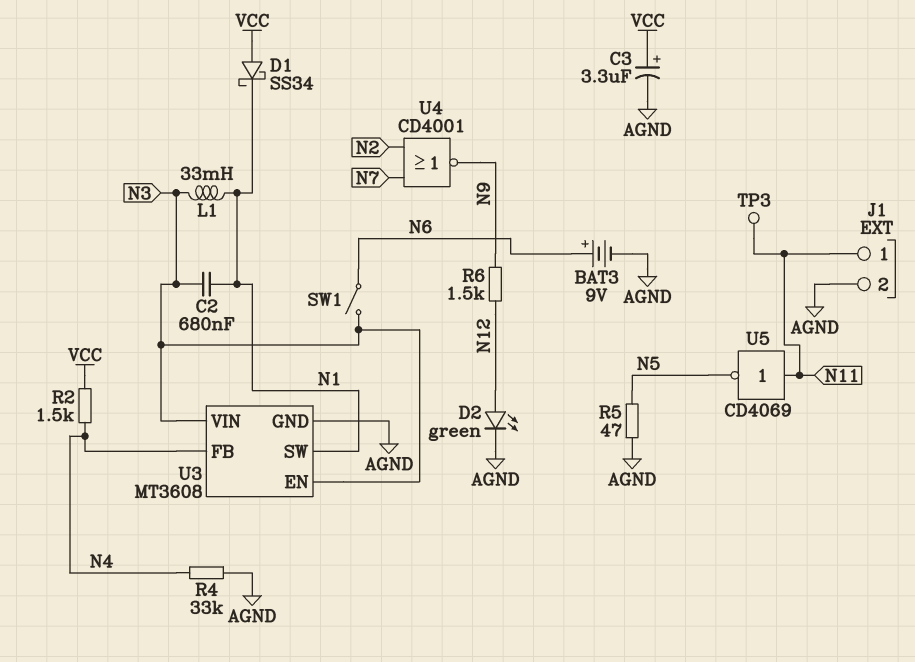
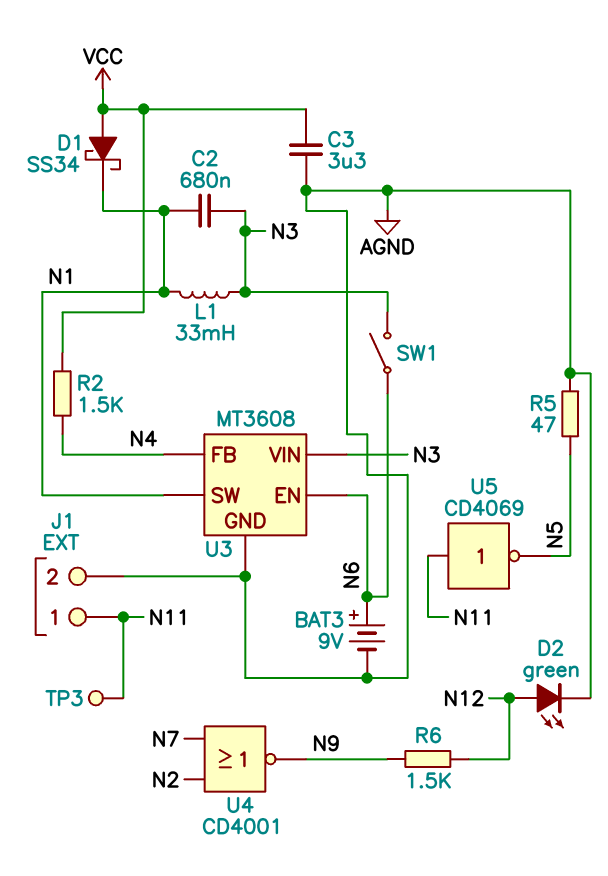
C3: 3.3uF (plus VCC, minus AGND) -> 3.3uF (AGND, VCC)
R4: 33k (AGND, N4) -> none
U3 pin EN: N3 -> N6

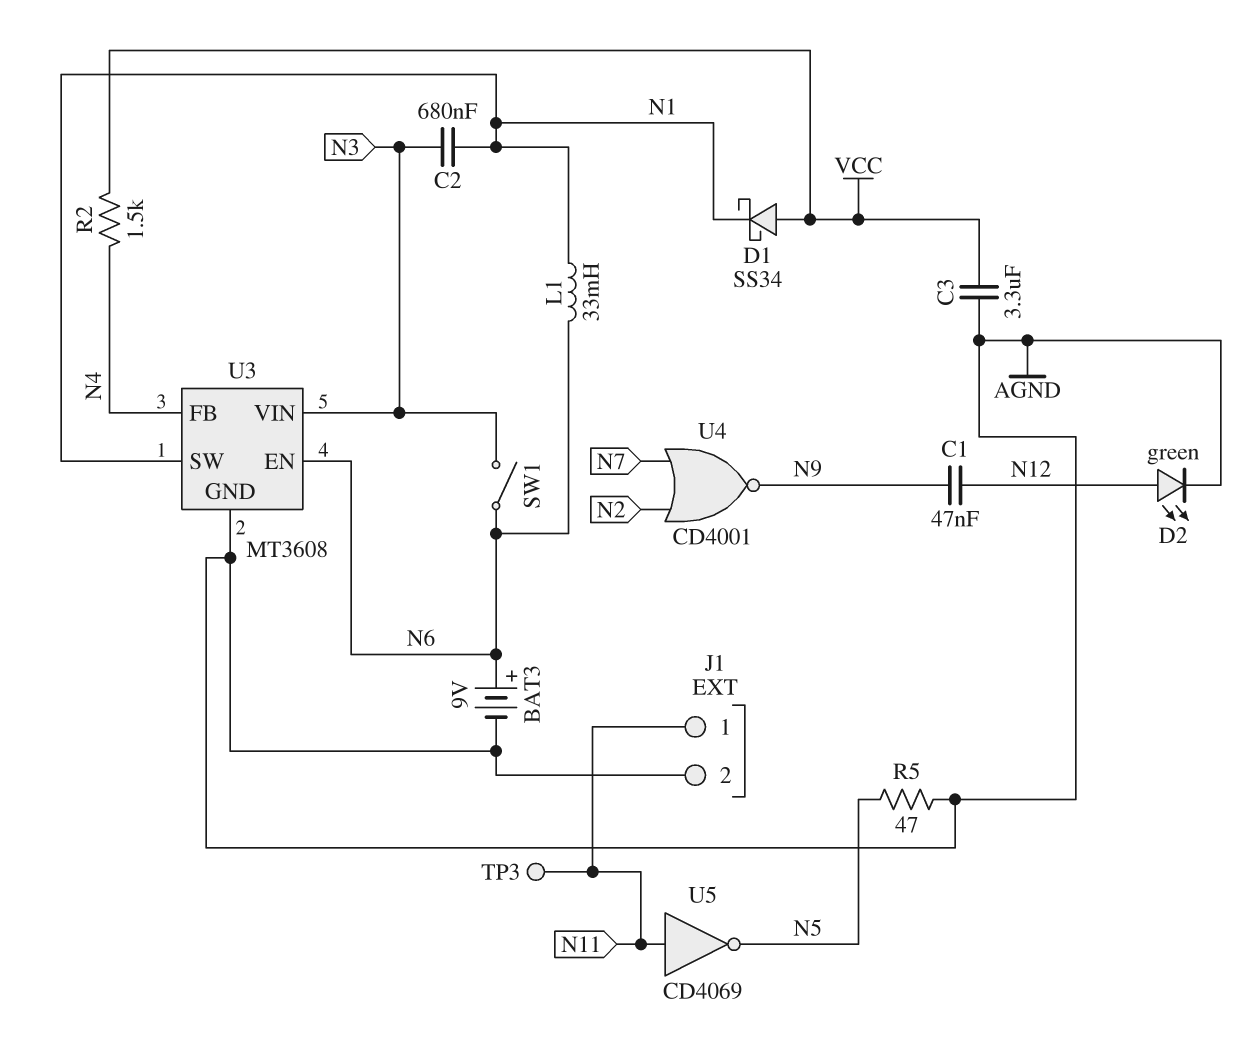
C1: none -> 47nF (N9, N12)
L1: 33mH (N1, N3) -> 33mH (N1, N6)
R6: 1.5k (N9, N12) -> none

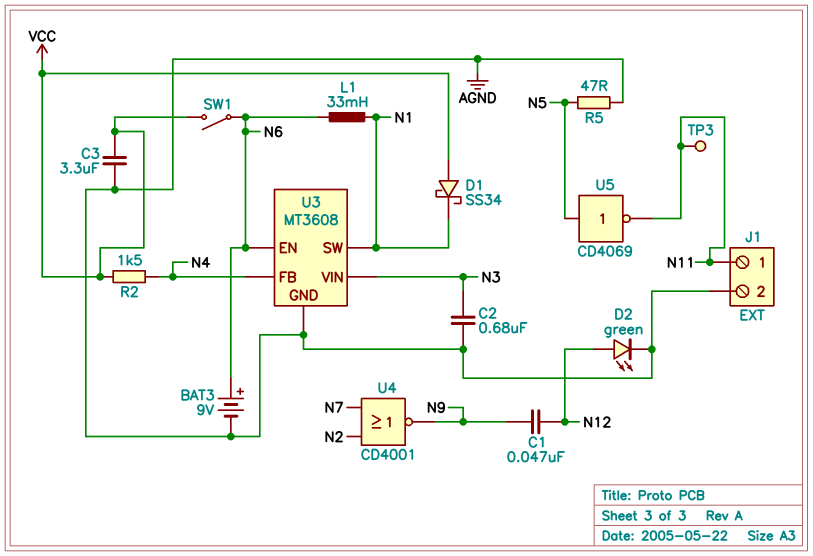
C2: 680nF (N1, N3) -> 680nF (AGND, N3)
SW1: switch (N3, N6) -> switch (N6, VCC)
U5: NOT CD4069 (in N11, out N5) -> NOT CD4069 (in N5, out N11)

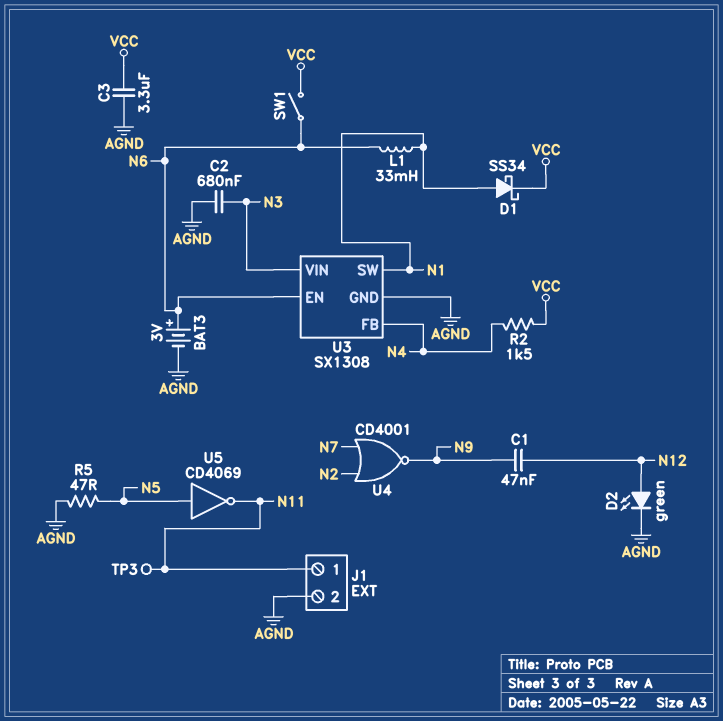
BAT3: 9V (plus N6, minus AGND) -> 3V (plus N6, minus AGND)
D1: schottky SS34 (A VCC, K N1) -> schottky SS34 (A N1, K VCC)
U3: MT3608 -> SX1308

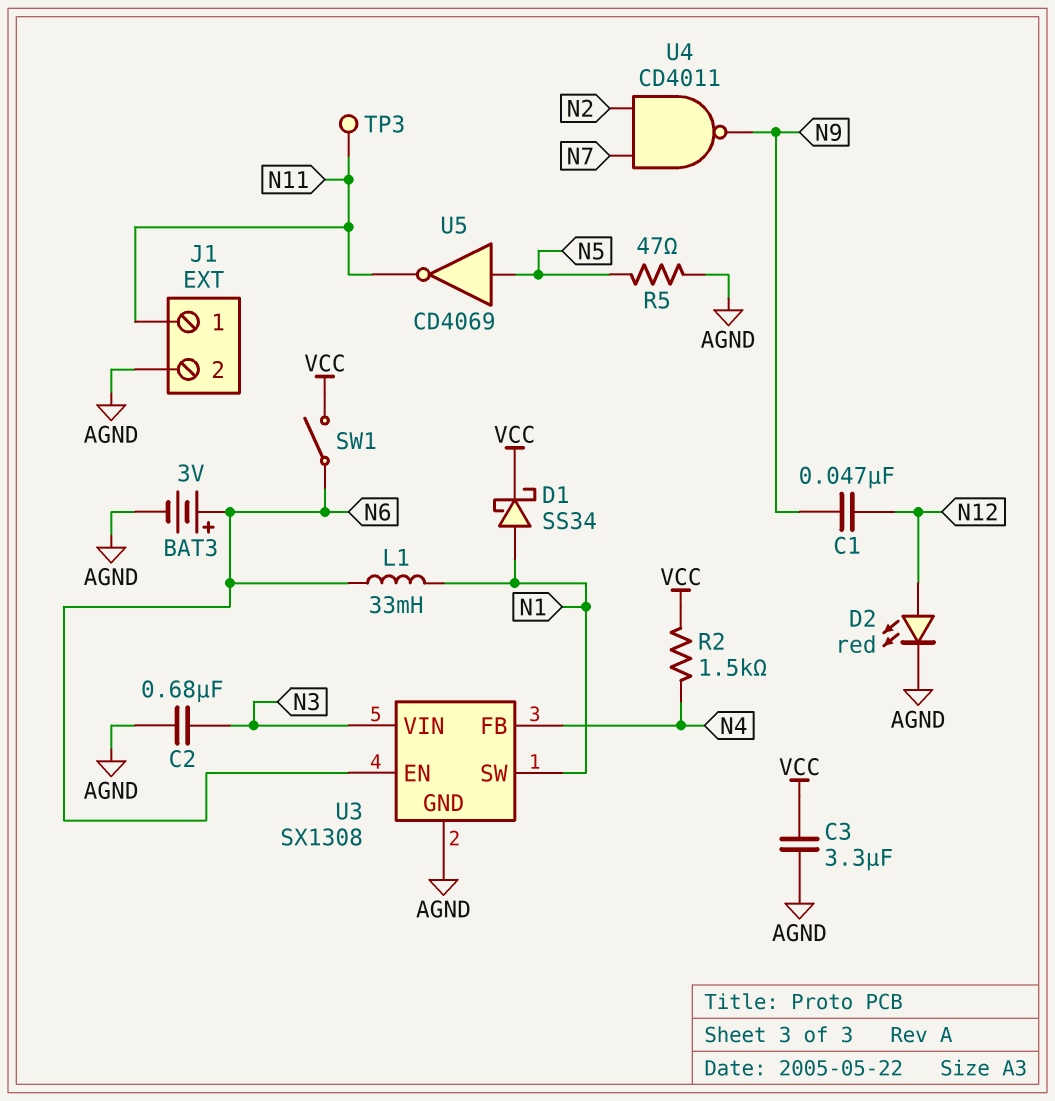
D2: LED green (A N12, K AGND) -> LED red (A N12, K AGND)
U4: NOR CD4001 (in N2, in N7, out N9) -> NAND CD4011 (in N2, in N7, out N9)

